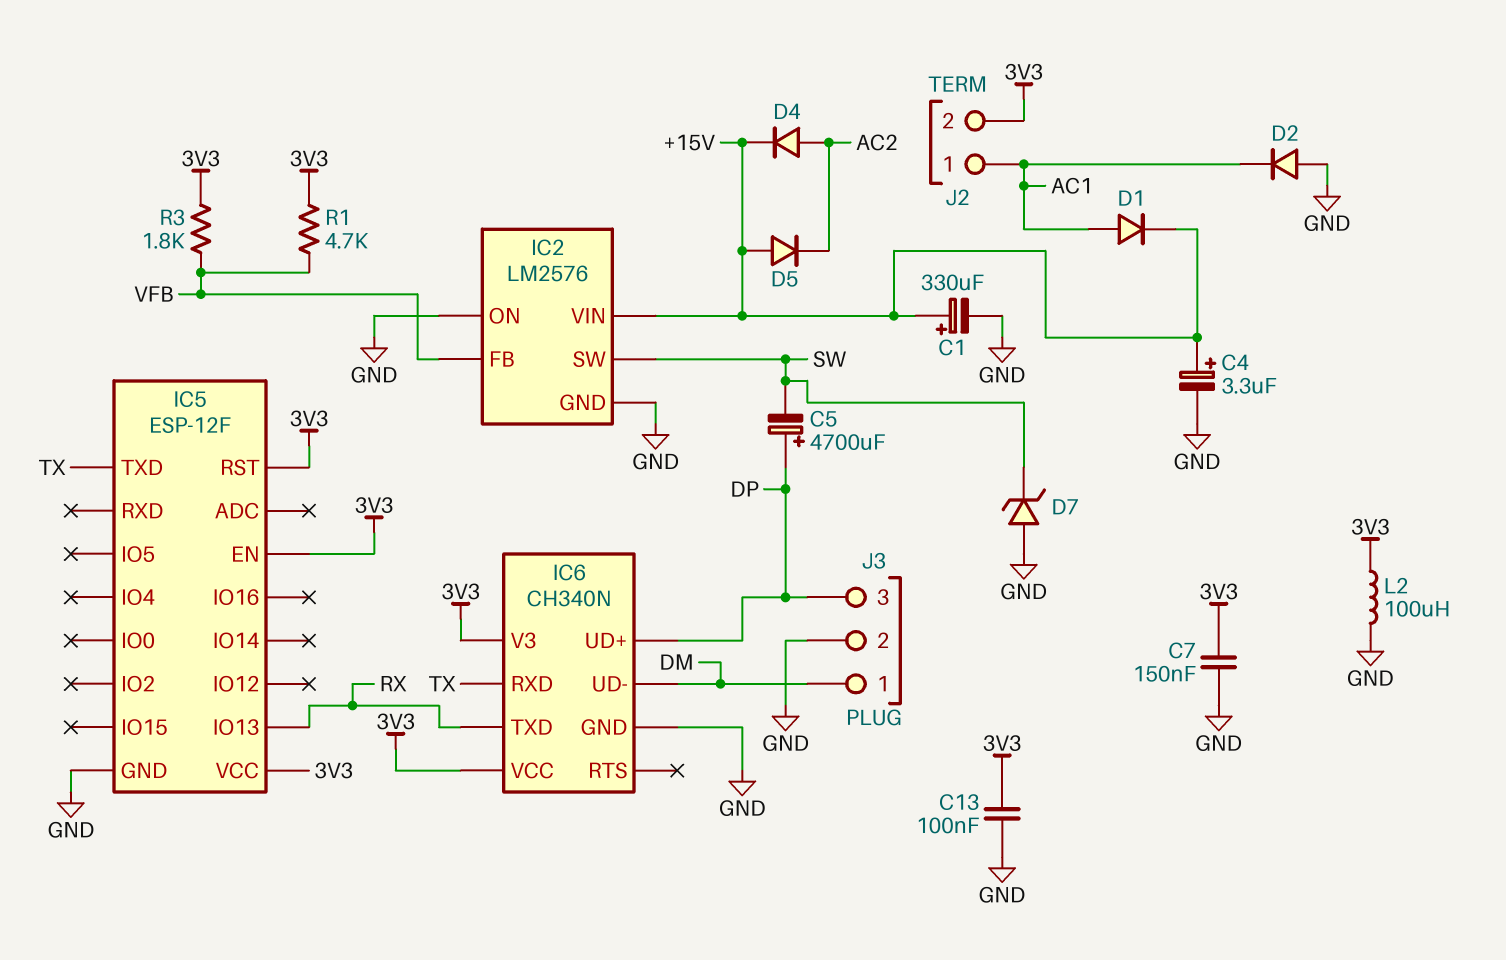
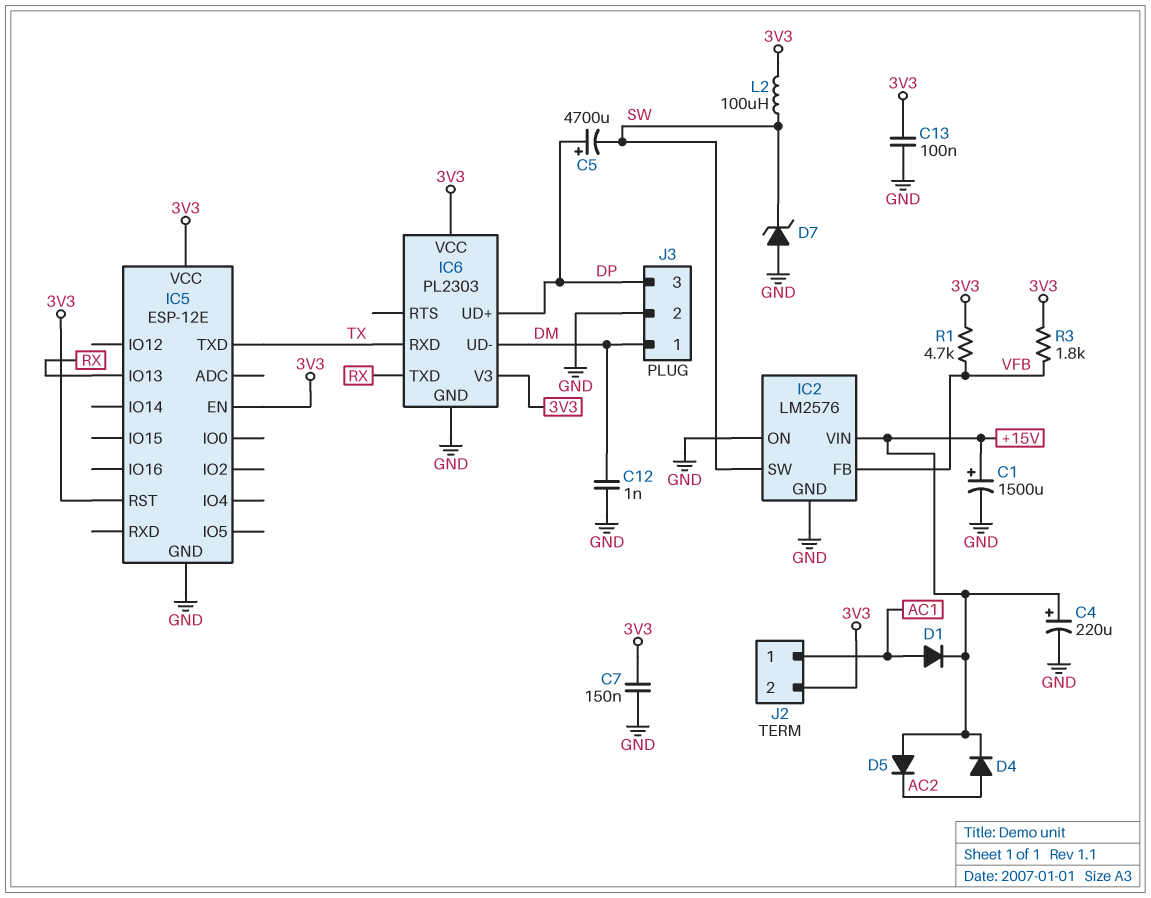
C1: 330uF (plus +15V, minus GND) -> 1500uF (plus +15V, minus GND)
C4: 3.3uF (plus +15V, minus GND) -> 220uF (plus +15V, minus GND)
C12: none -> 1nF (DM, GND)
D2: diode (A GND, K AC1) -> none
IC5: ESP-12F -> ESP-12E
IC6: CH340N -> PL2303
L2: 100uH (3V3, GND) -> 100uH (3V3, SW)

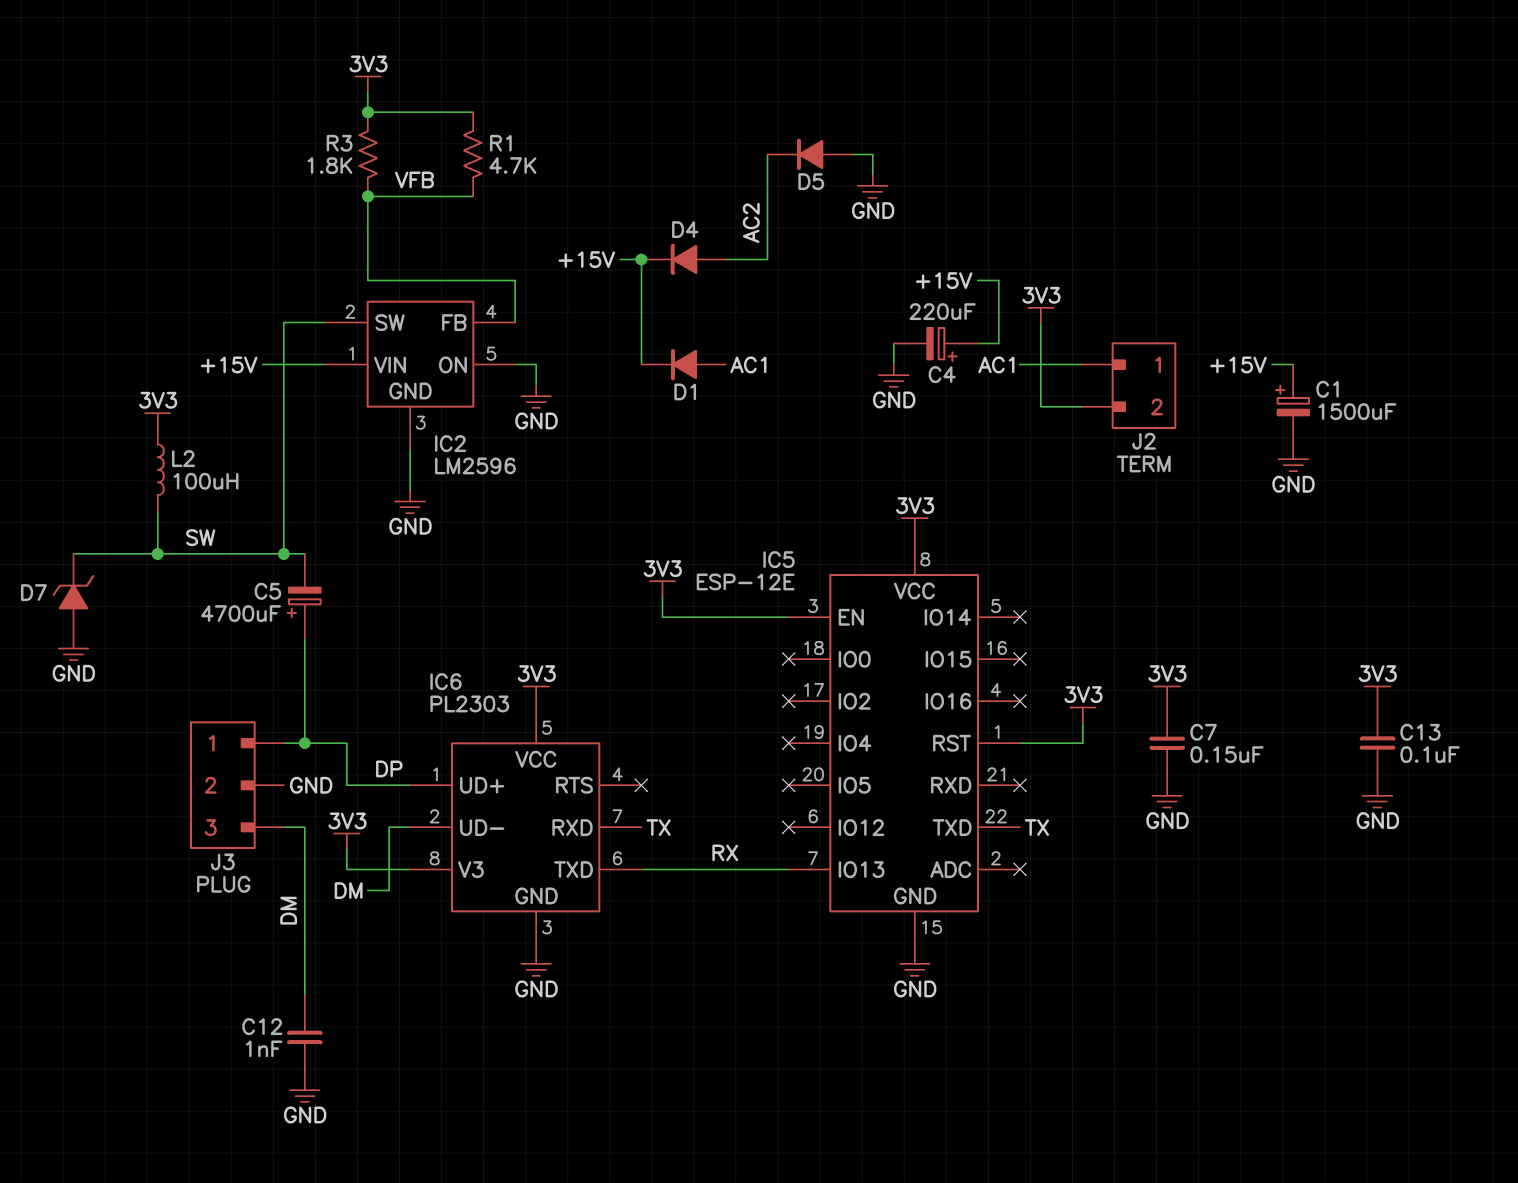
D5: diode (A +15V, K AC2) -> diode (A GND, K AC2)
IC2: LM2576 -> LM2596
J3 pin 1: DM -> DP
J3 pin 3: DP -> DM

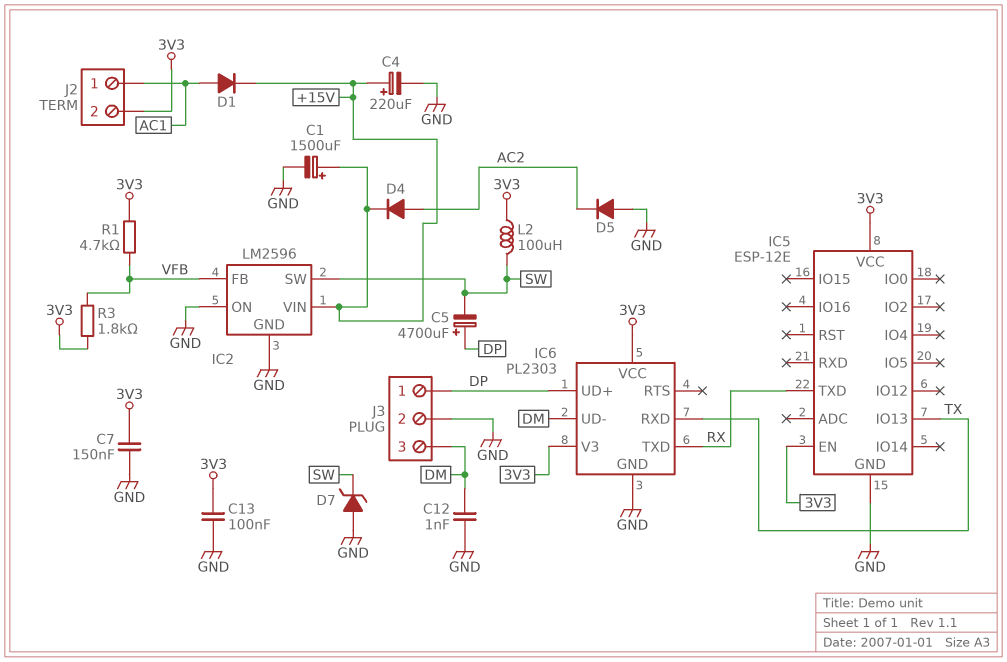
IC5 pin IO13: RX -> TX
IC5 pin RST: 3V3 -> none
IC5 pin TXD: TX -> RX

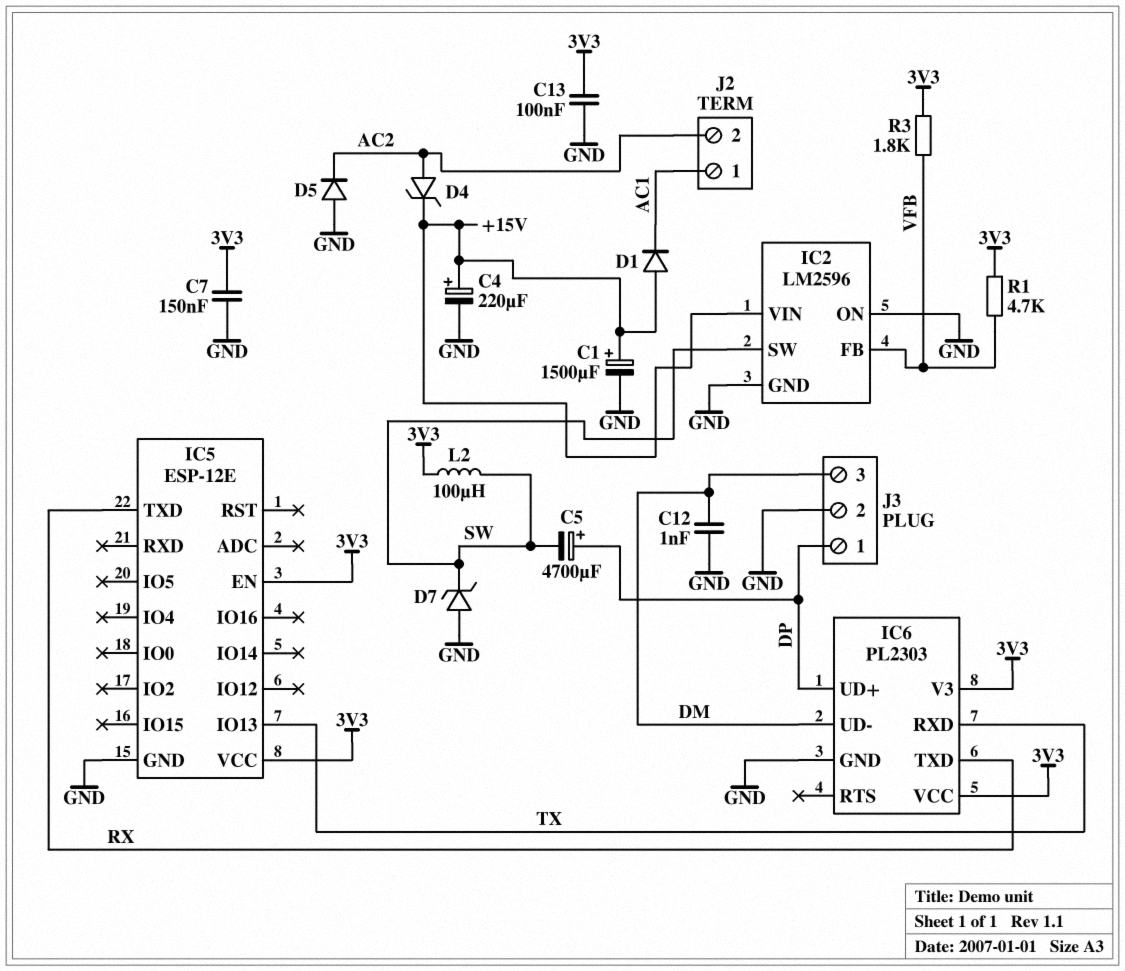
D1: diode (A AC1, K +15V) -> diode (A +15V, K AC1)
D4: diode (A AC2, K +15V) -> zener (A AC2, K +15V)
J2 pin 2: 3V3 -> AC2

